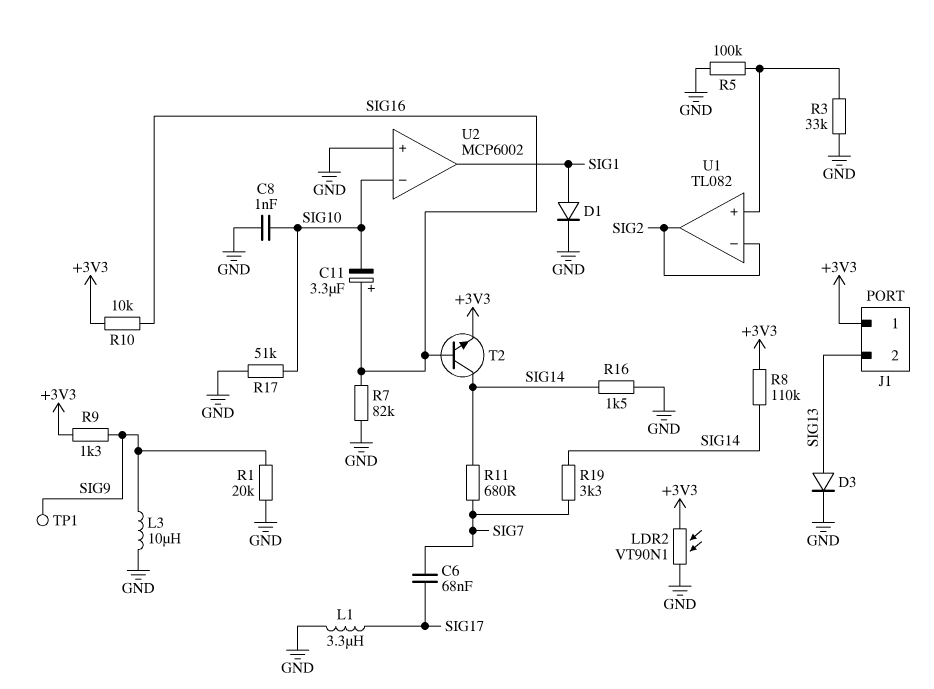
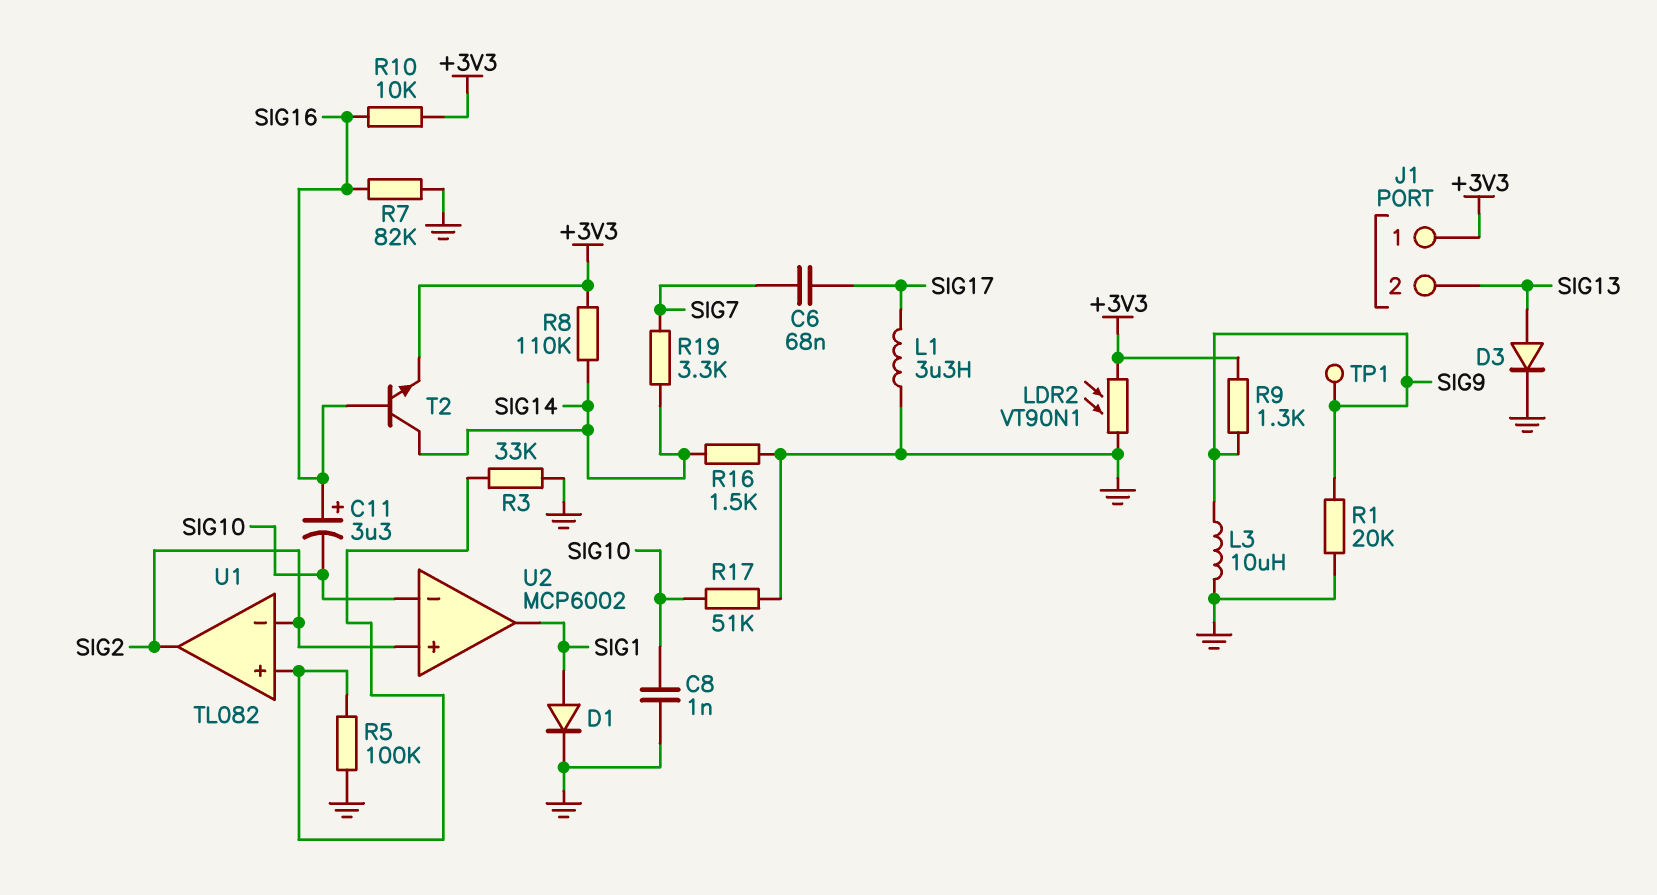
R11: 680 (SIG7, SIG14) -> none
U2 pin in+: GND -> SIG2

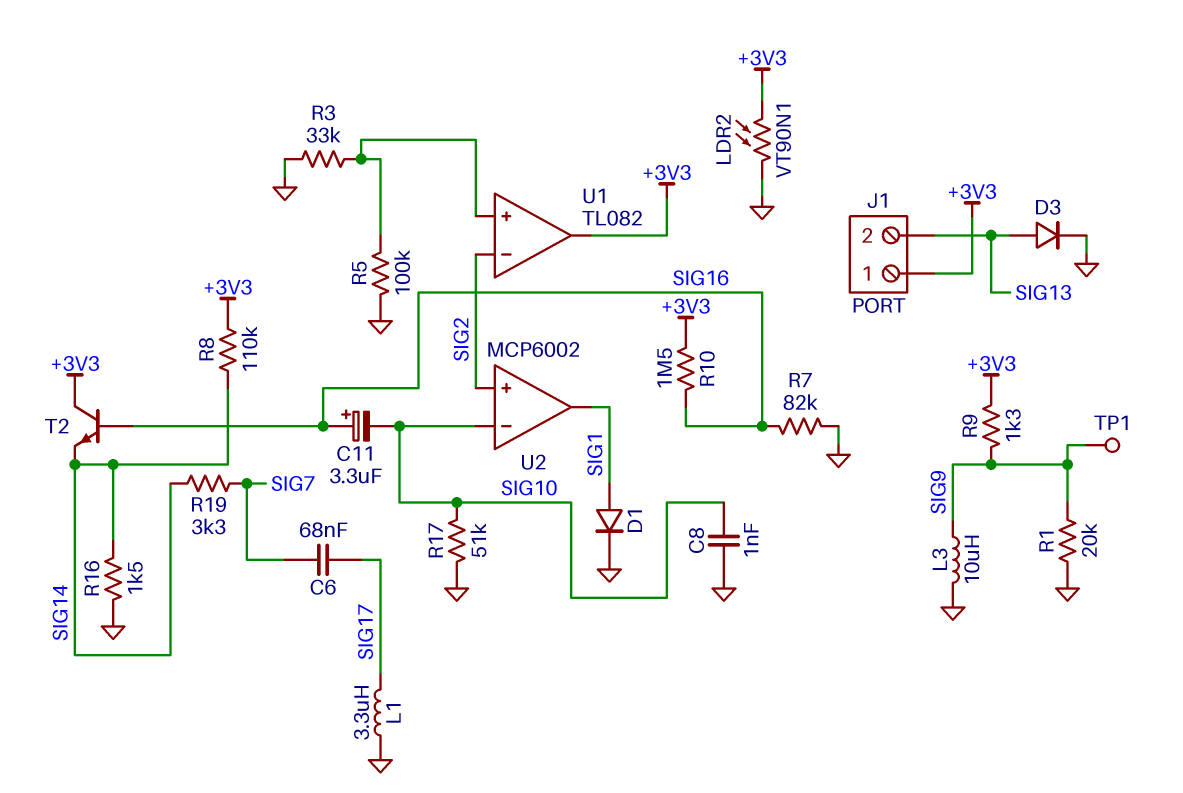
R10: 10k (+3V3, SIG16) -> 1.5M (+3V3, SIG16)
T2: NPN (B SIG16, C SIG14, E +3V3) -> NPN (B SIG16, C +3V3, E SIG14)
U1 pin out: SIG2 -> +3V3

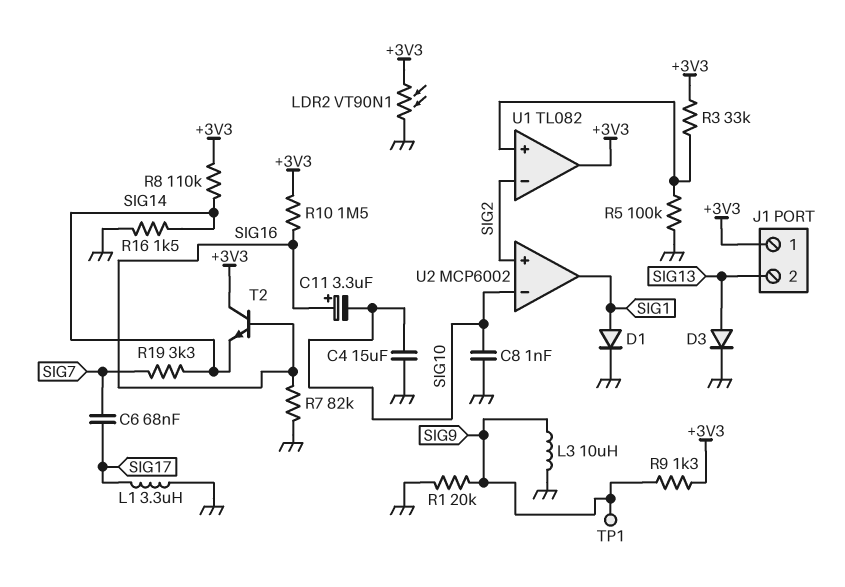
C4: none -> 15uF (GND, SIG10)
R3: 33k (GND, U1/in+) -> 33k (+3V3, U1/in+)
R17: 51k (GND, SIG10) -> none

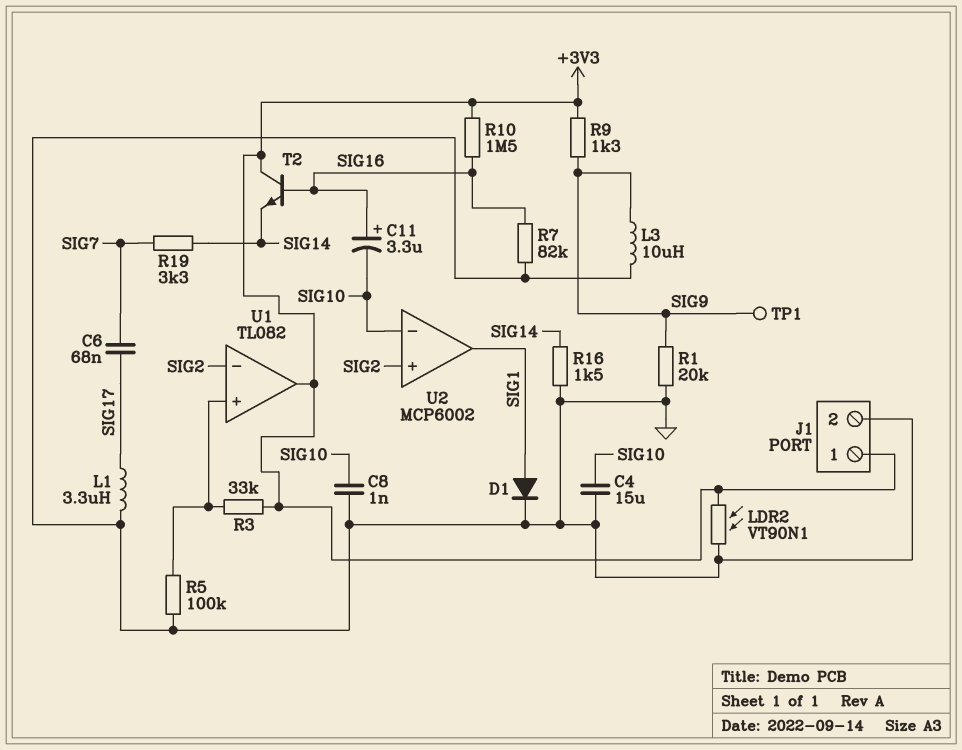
D3: diode (A SIG13, K GND) -> none
J1 pin 2: SIG13 -> GND
R8: 110k (+3V3, SIG14) -> none

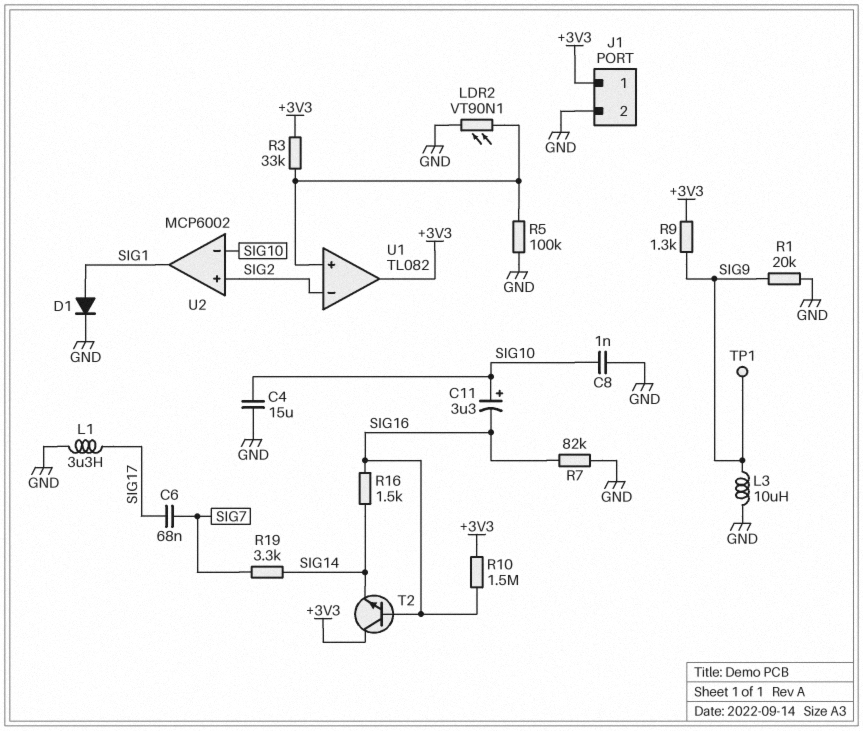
C11: 3.3uF (plus SIG16, minus SIG10) -> 3.3uF (plus SIG10, minus SIG16)
LDR2: VT90N1 (+3V3, GND) -> VT90N1 (GND, U1/in+)
R16: 1.5k (GND, SIG14) -> 1.5k (SIG14, SIG16)

